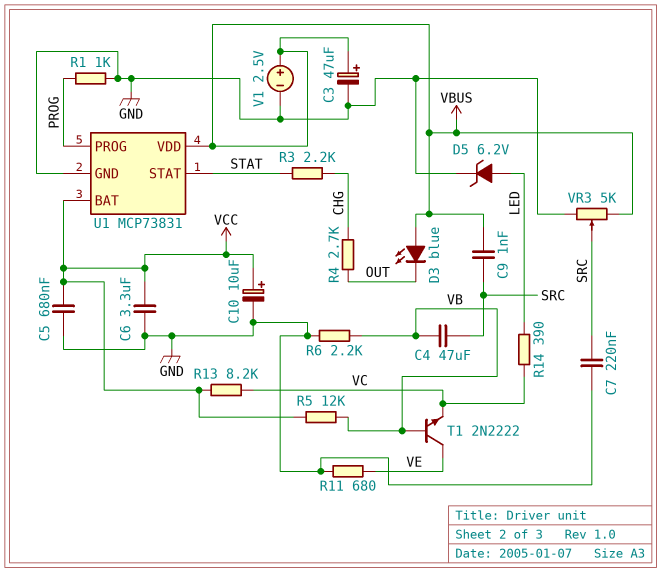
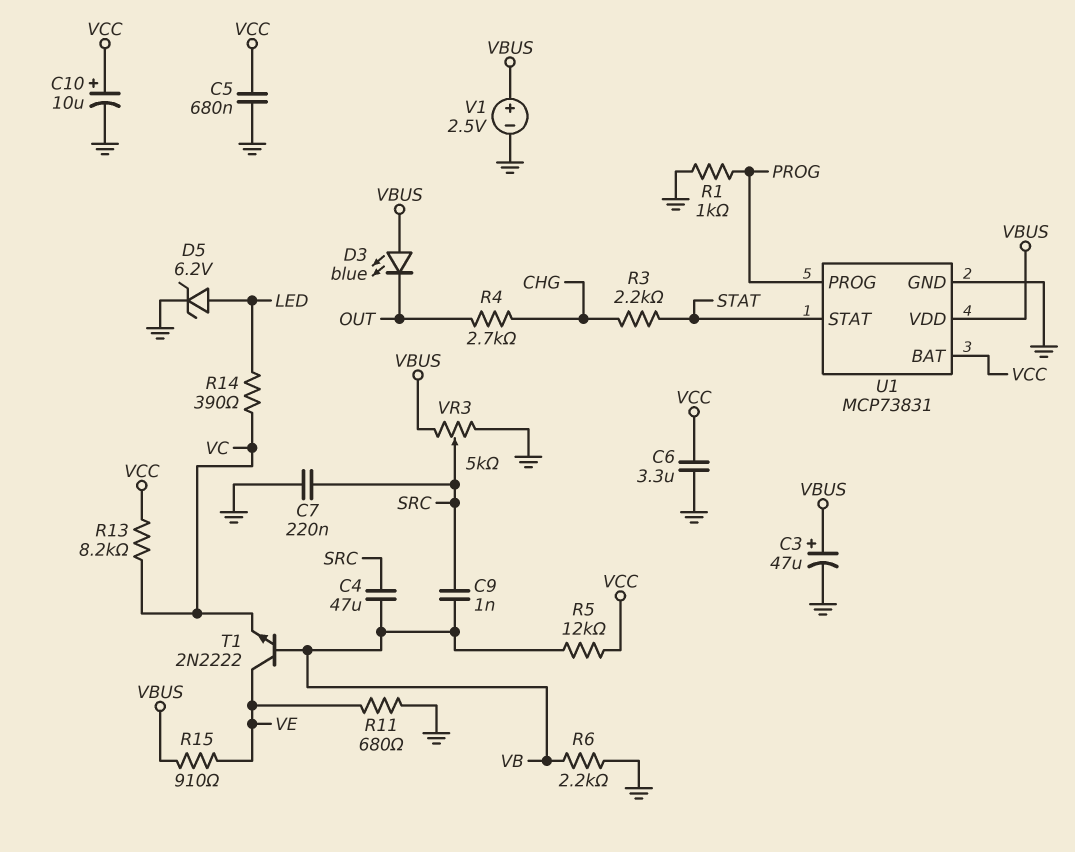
C9: 1nF (SRC, VBUS) -> 1nF (SRC, VB)
R15: none -> 910 (VBUS, VE)

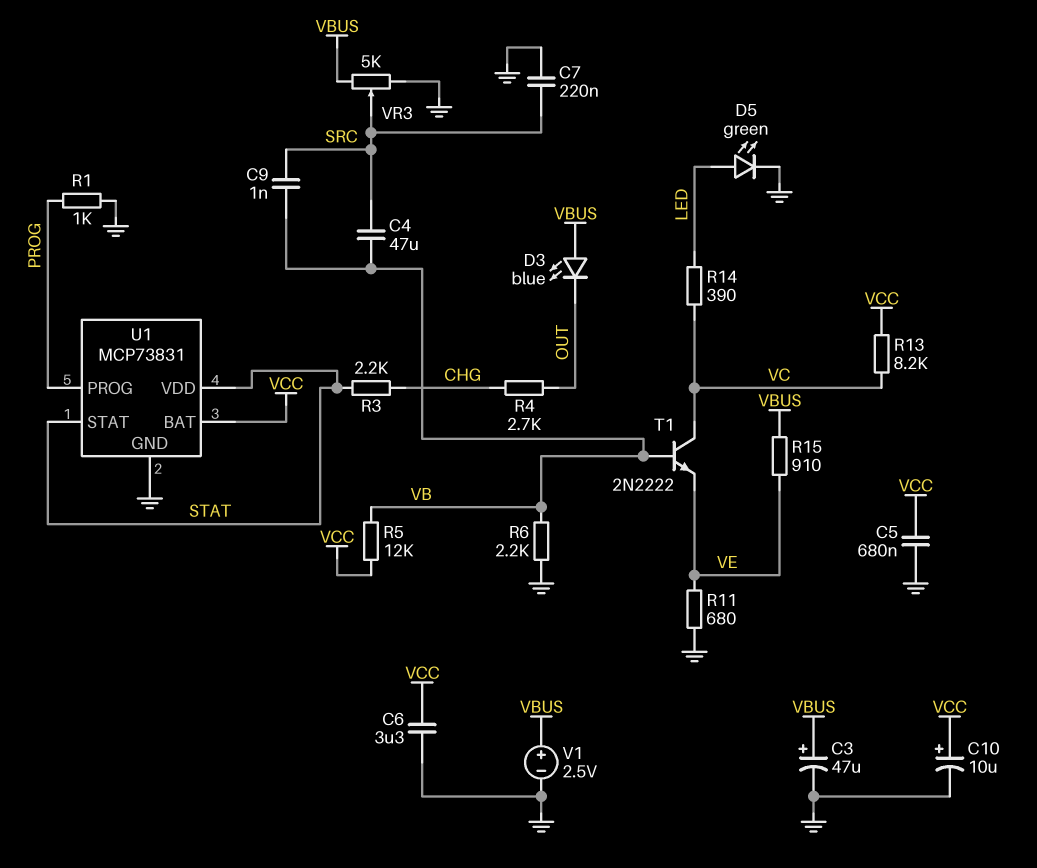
D5: zener 6.2V (A LED, K GND) -> LED green (A LED, K GND)
T1: NPN 2N2222 (B VB, C VE, E VC) -> NPN 2N2222 (B VB, C VC, E VE)
U1 pin VDD: VBUS -> STAT

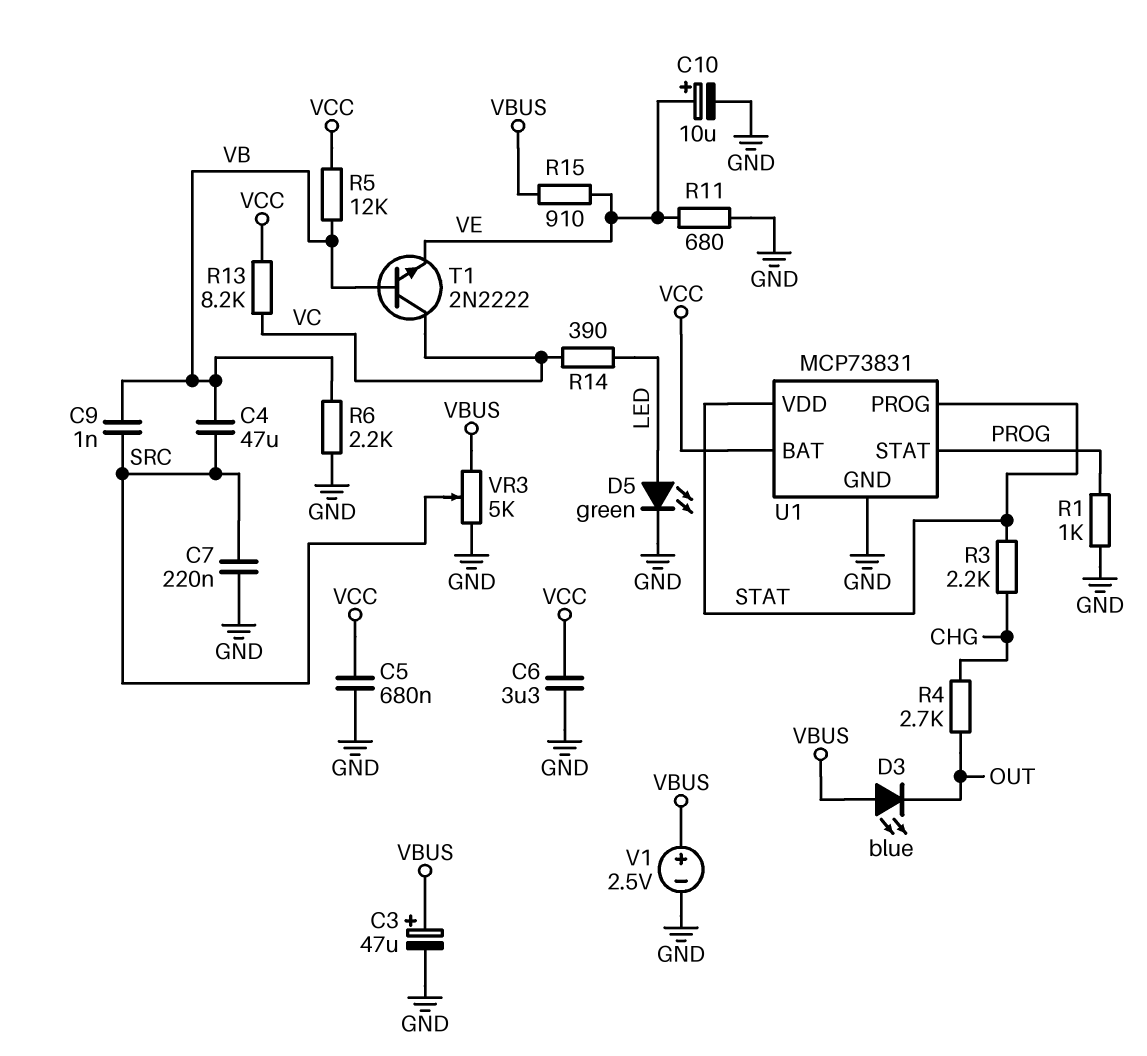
C10: 10uF (plus VCC, minus GND) -> 10uF (plus VE, minus GND)
U1 pin PROG: PROG -> STAT
U1 pin STAT: STAT -> PROG

